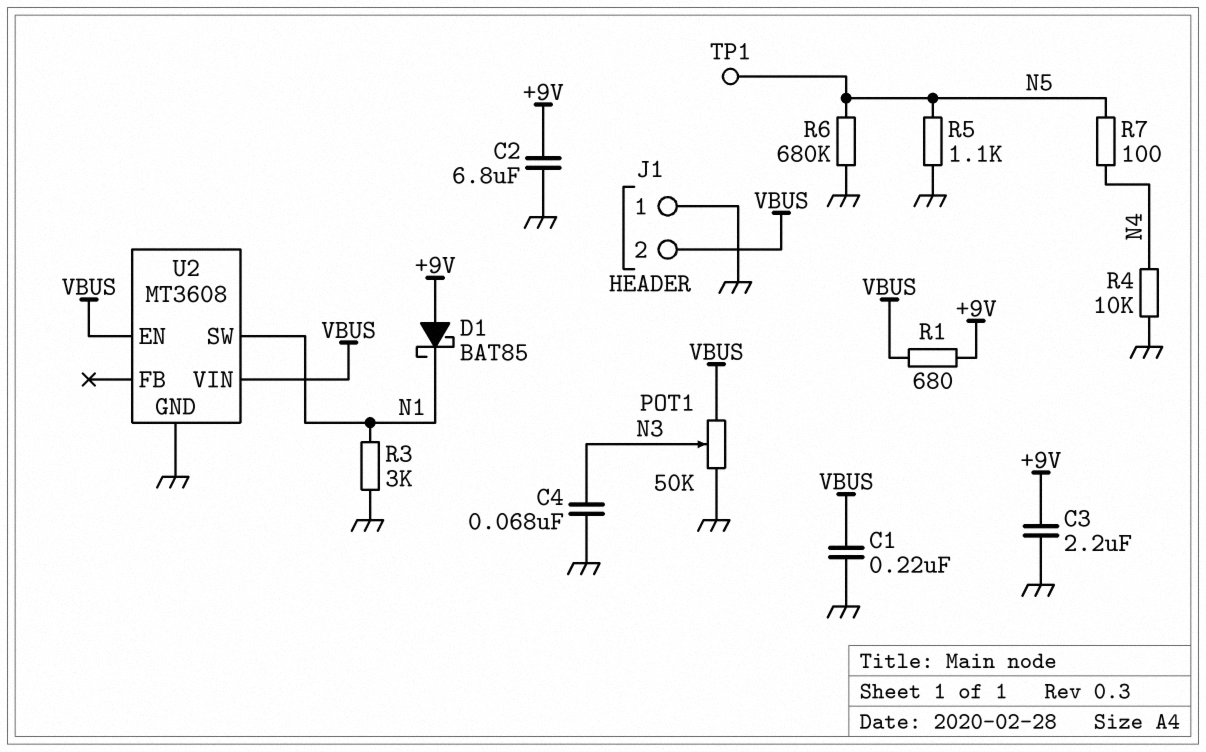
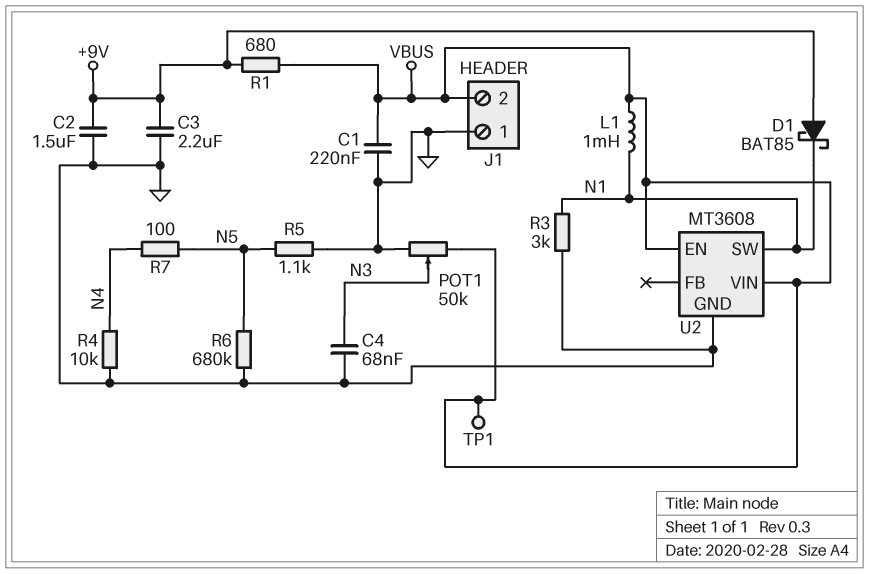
C2: 6.8uF (+9V, GND) -> 1.5uF (+9V, GND)
L1: none -> 1mH (N1, VBUS)
TP1: test point (N5) -> test point (VBUS)

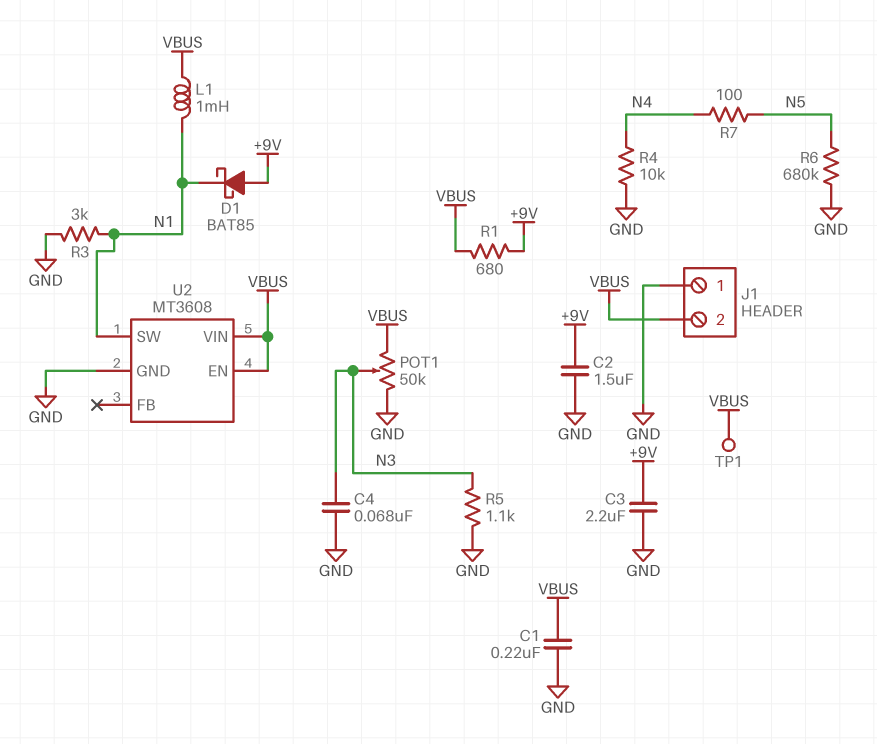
R5: 1.1k (GND, N5) -> 1.1k (GND, N3)

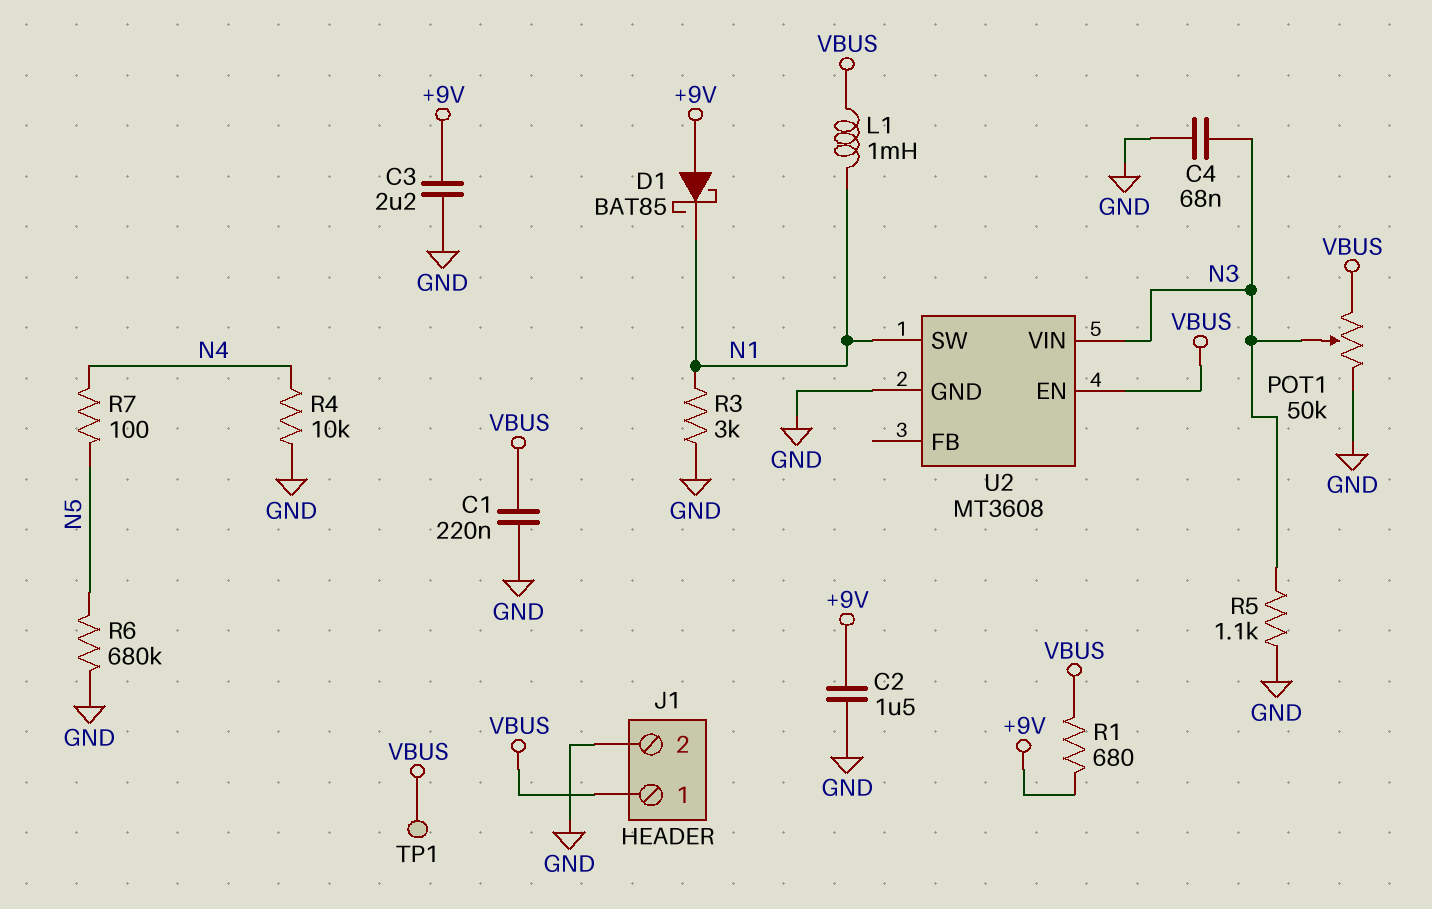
J1 pin 1: GND -> VBUS
J1 pin 2: VBUS -> GND
U2 pin VIN: VBUS -> N3

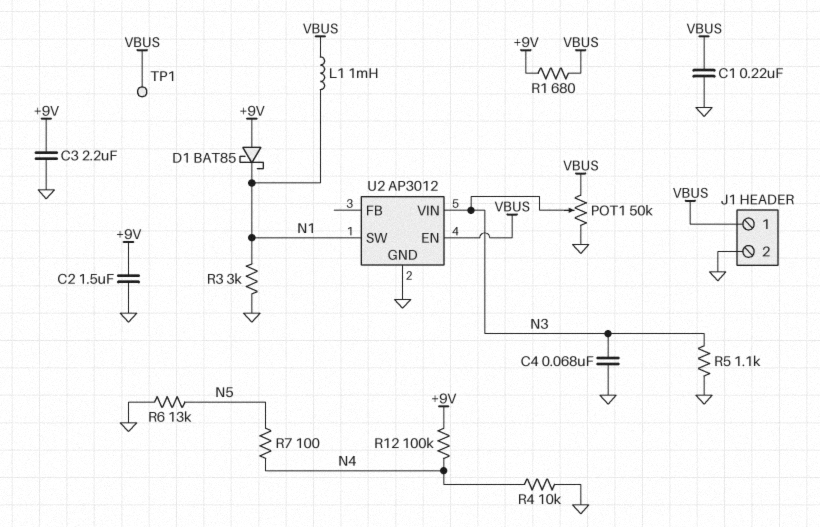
R6: 680k (GND, N5) -> 13k (GND, N5)
R12: none -> 100k (+9V, N4)
U2: MT3608 -> AP3012

